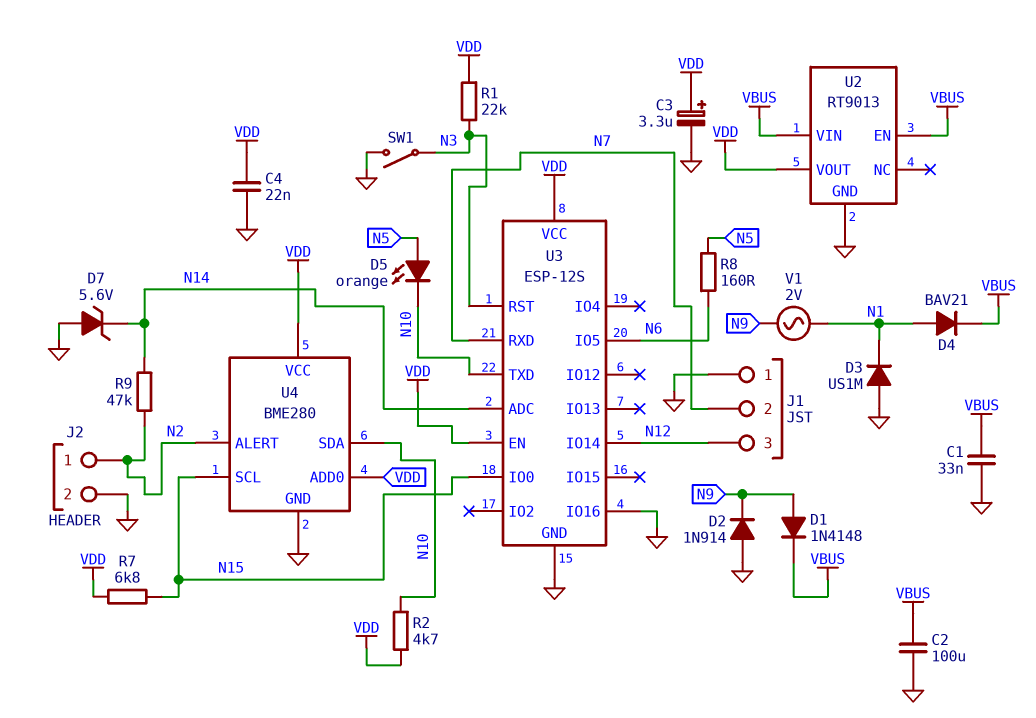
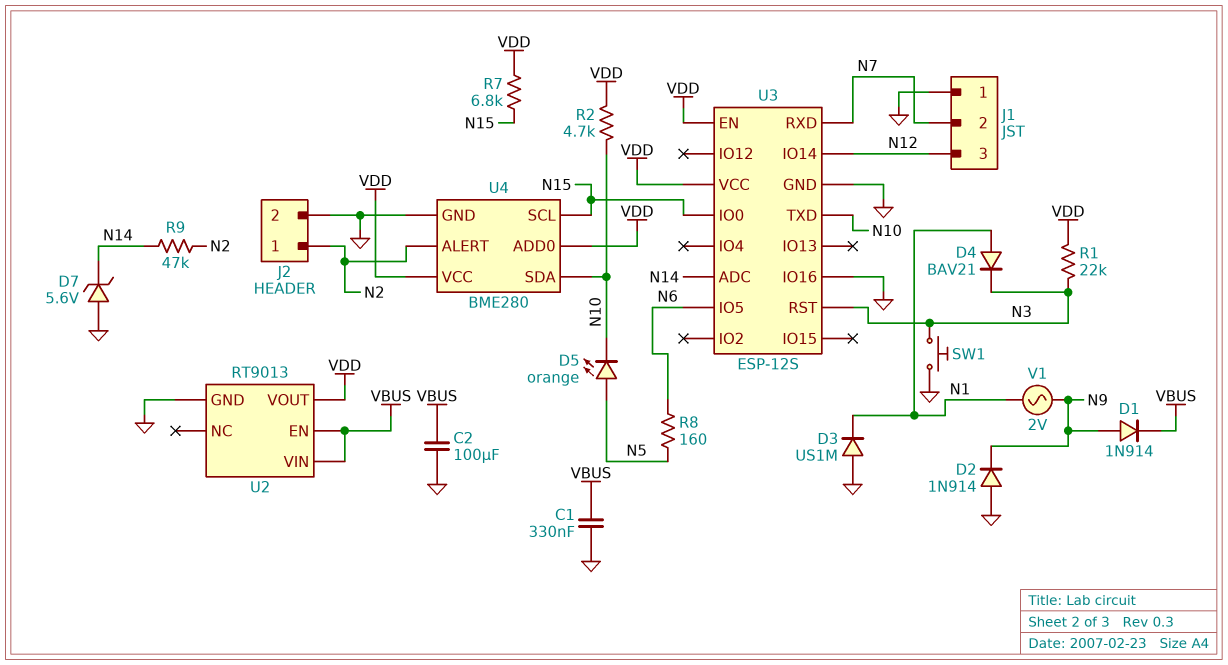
C1: 33nF (GND, VBUS) -> 330nF (GND, VBUS)
C3: 3.3uF (plus VDD, minus GND) -> none
C4: 22nF (GND, VDD) -> none
D1: diode 1N4148 (A N9, K VBUS) -> diode 1N914 (A N9, K VBUS)
D4: diode BAV21 (A N1, K VBUS) -> diode BAV21 (A N1, K N3)
SW1: switch (GND, N3) -> button (GND, N3)

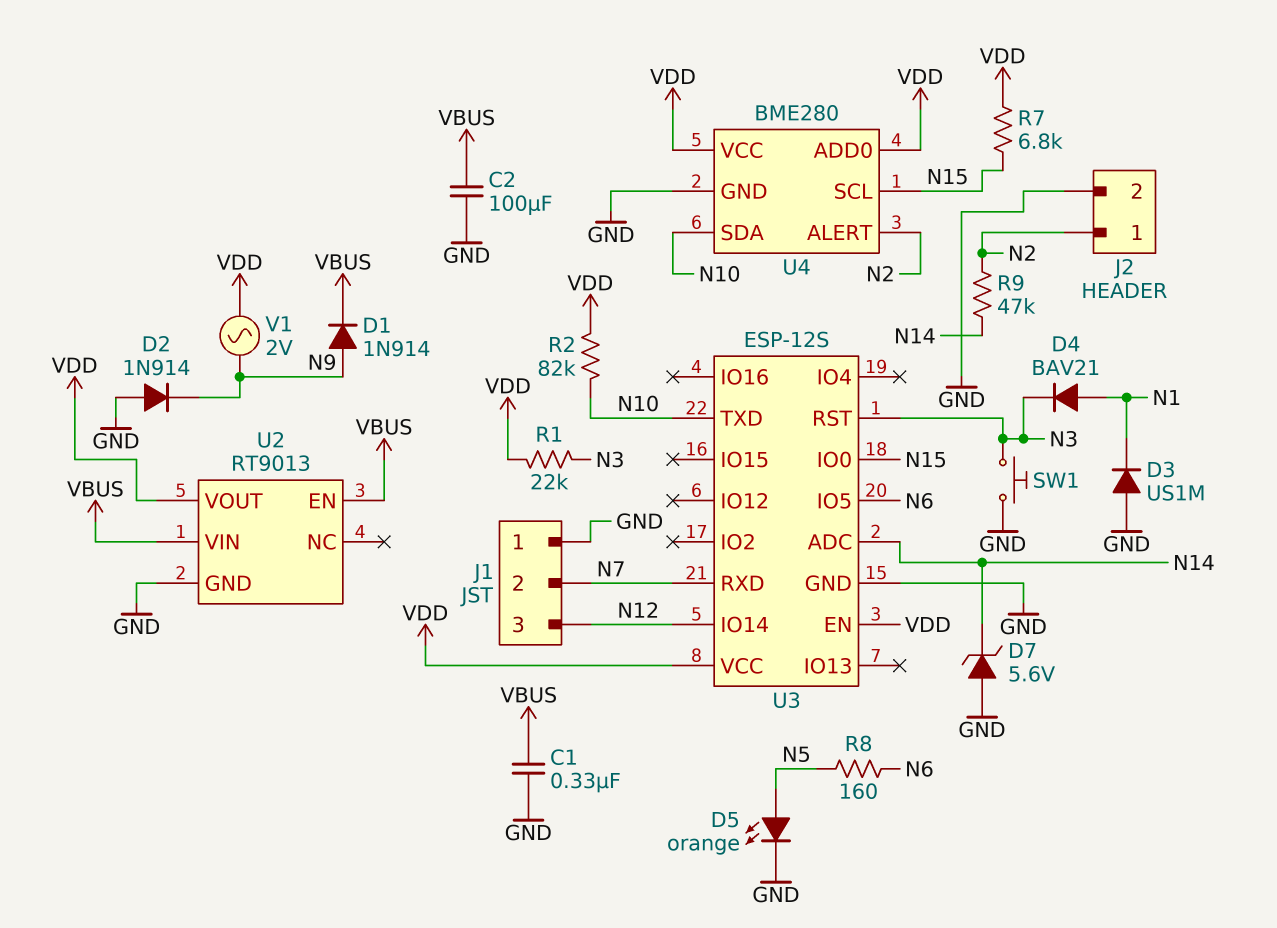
D5: LED orange (A N5, K N10) -> LED orange (A N5, K GND)
R2: 4.7k (N10, VDD) -> 82k (N10, VDD)
U3 pin IO16: GND -> none
V1: AC 2V (N1, N9) -> AC 2V (N9, VDD)

